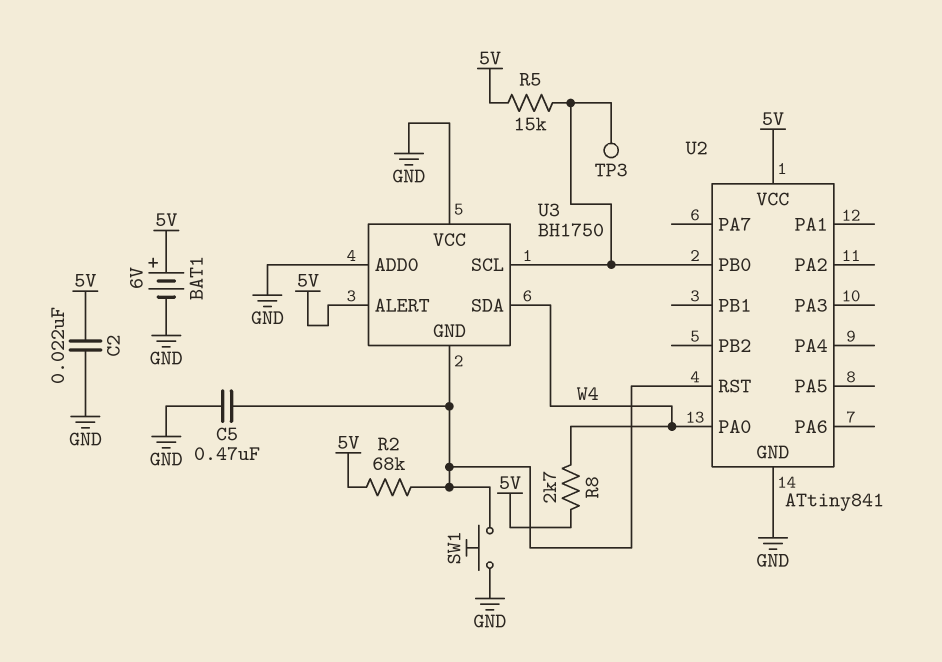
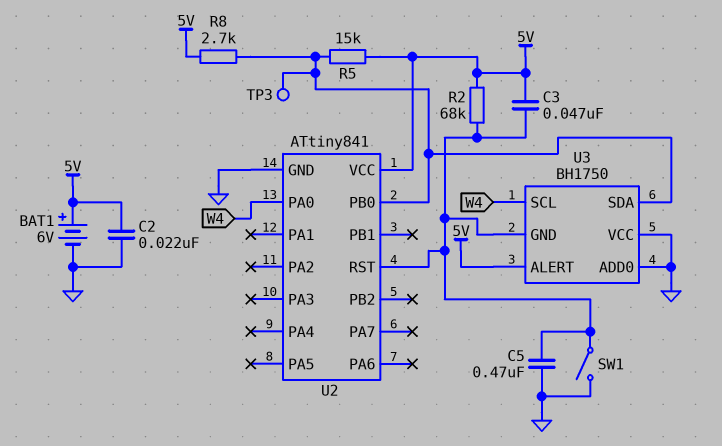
C3: none -> 47nF (5V, U2/RST)
R8: 2.7k (5V, W4) -> 2.7k (5V, U2/PB0)
SW1: button (GND, U2/RST) -> switch (GND, U2/RST)
U3 pin SCL: U2/PB0 -> W4
U3 pin SDA: W4 -> U2/PB0

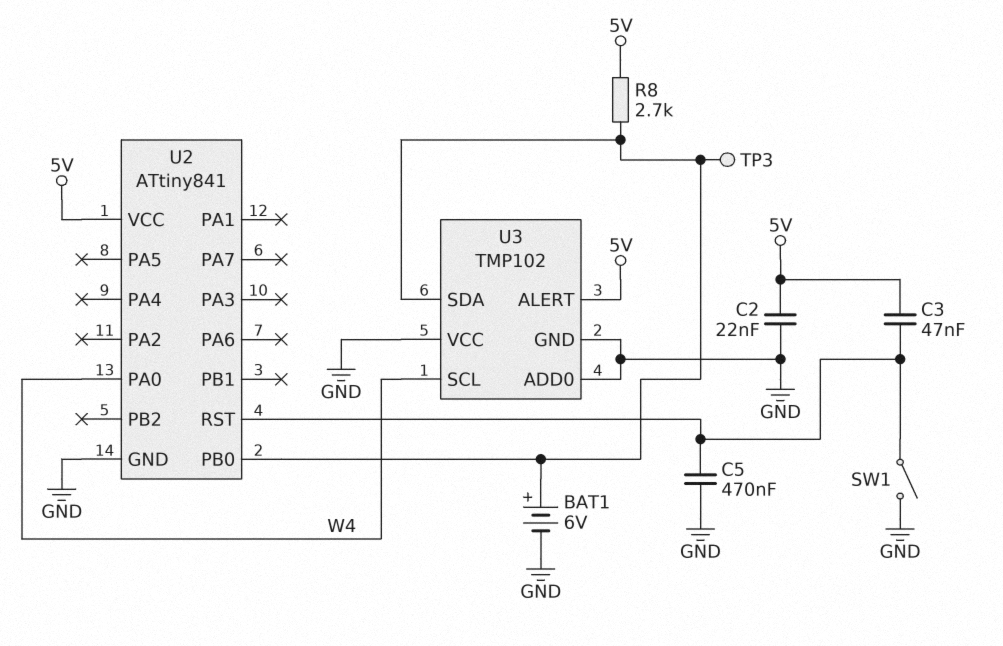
BAT1: 6V (plus 5V, minus GND) -> 6V (plus U2/PB0, minus GND)
R2: 68k (5V, U2/RST) -> none
R5: 15k (5V, U2/PB0) -> none
U3: BH1750 -> TMP102
U3 pin GND: U2/RST -> GND

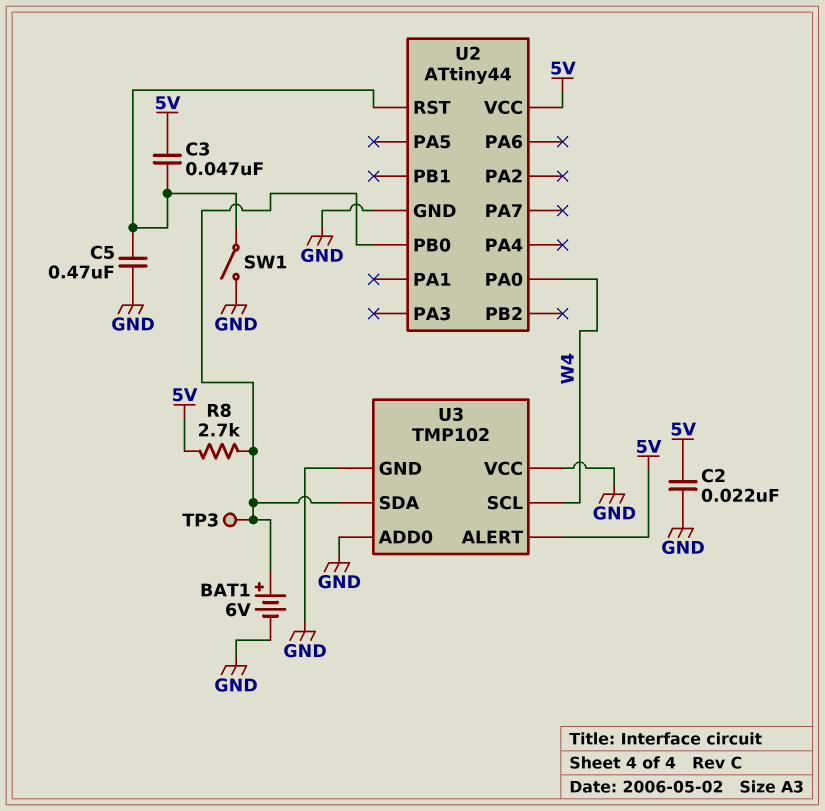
U2: ATtiny841 -> ATtiny44

